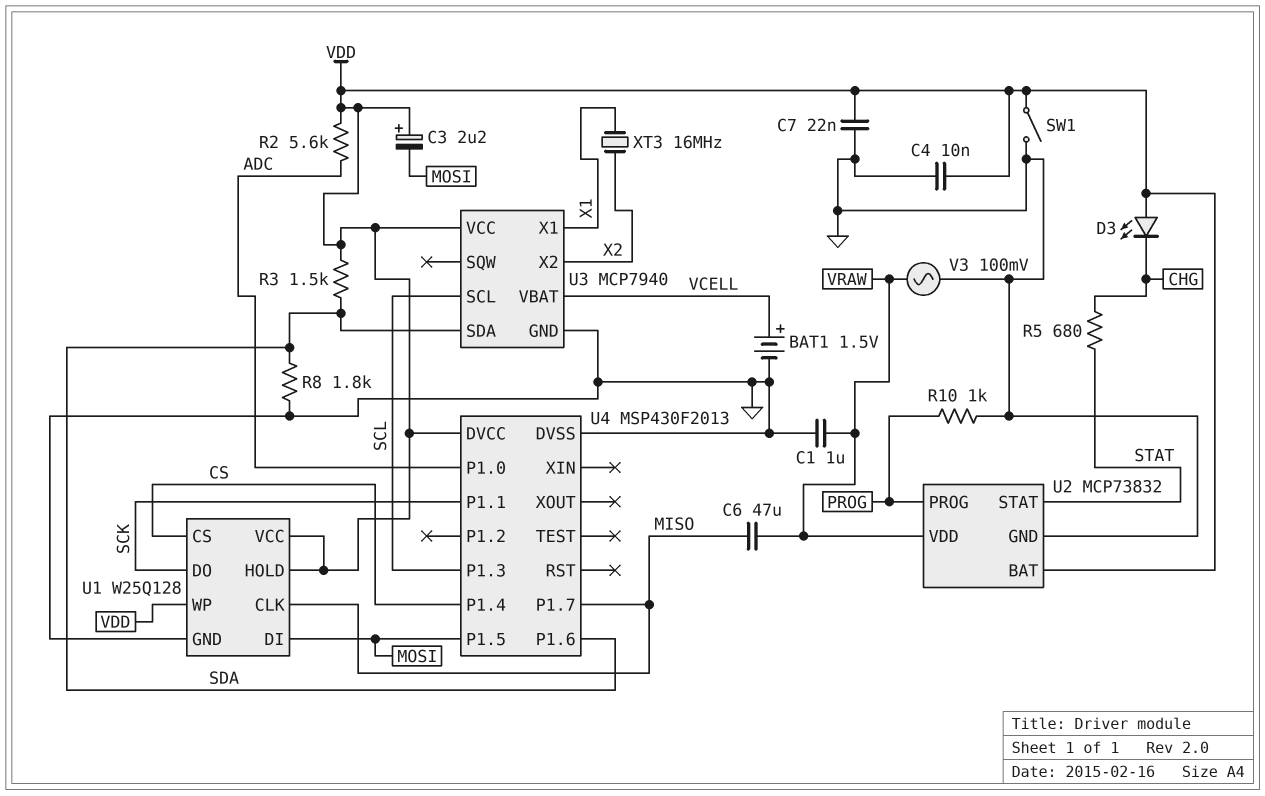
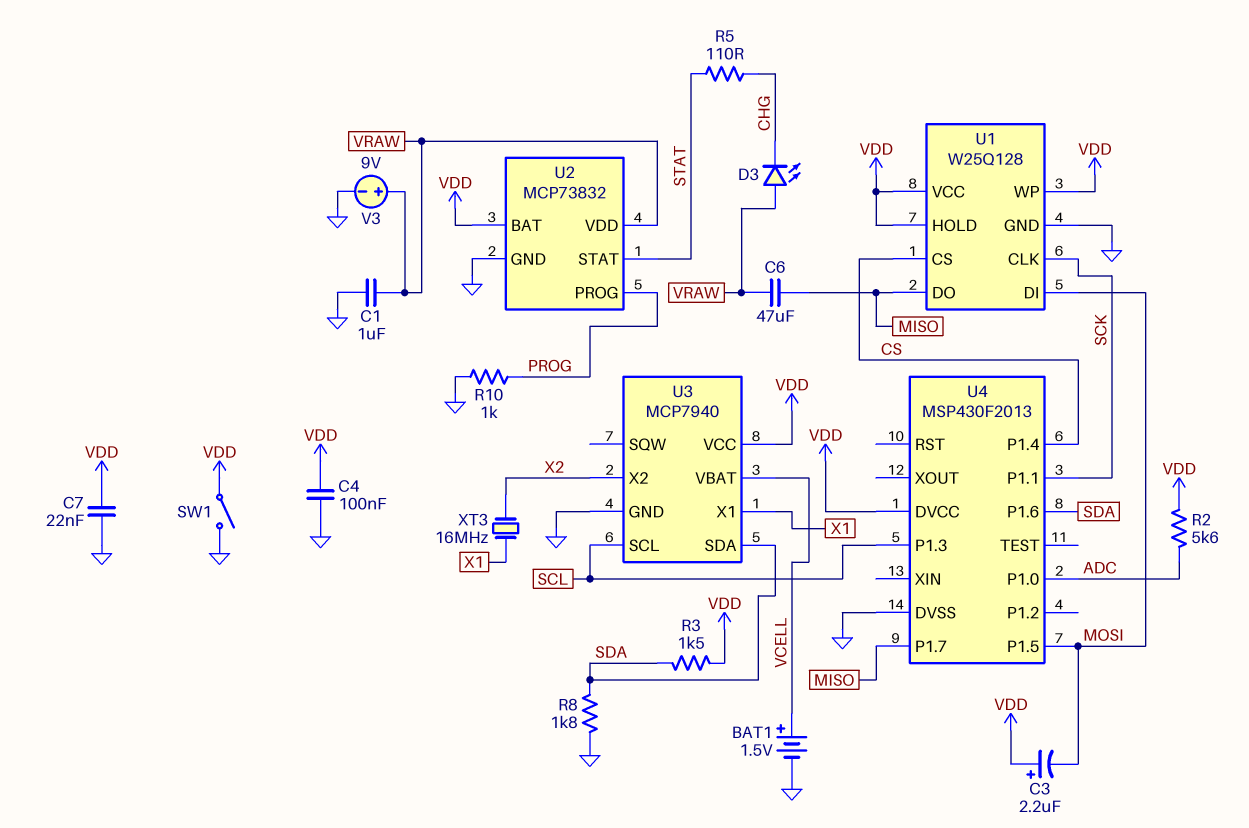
C4: 10nF (GND, VDD) -> 100nF (GND, VDD)
D3: LED (A VDD, K CHG) -> LED (A VRAW, K CHG)
R5: 680 (CHG, STAT) -> 110 (CHG, STAT)
U1 pin CLK: MISO -> SCK
U1 pin DO: SCK -> MISO
V3: AC 100mV (GND, VRAW) -> 9V (plus VRAW, minus GND)

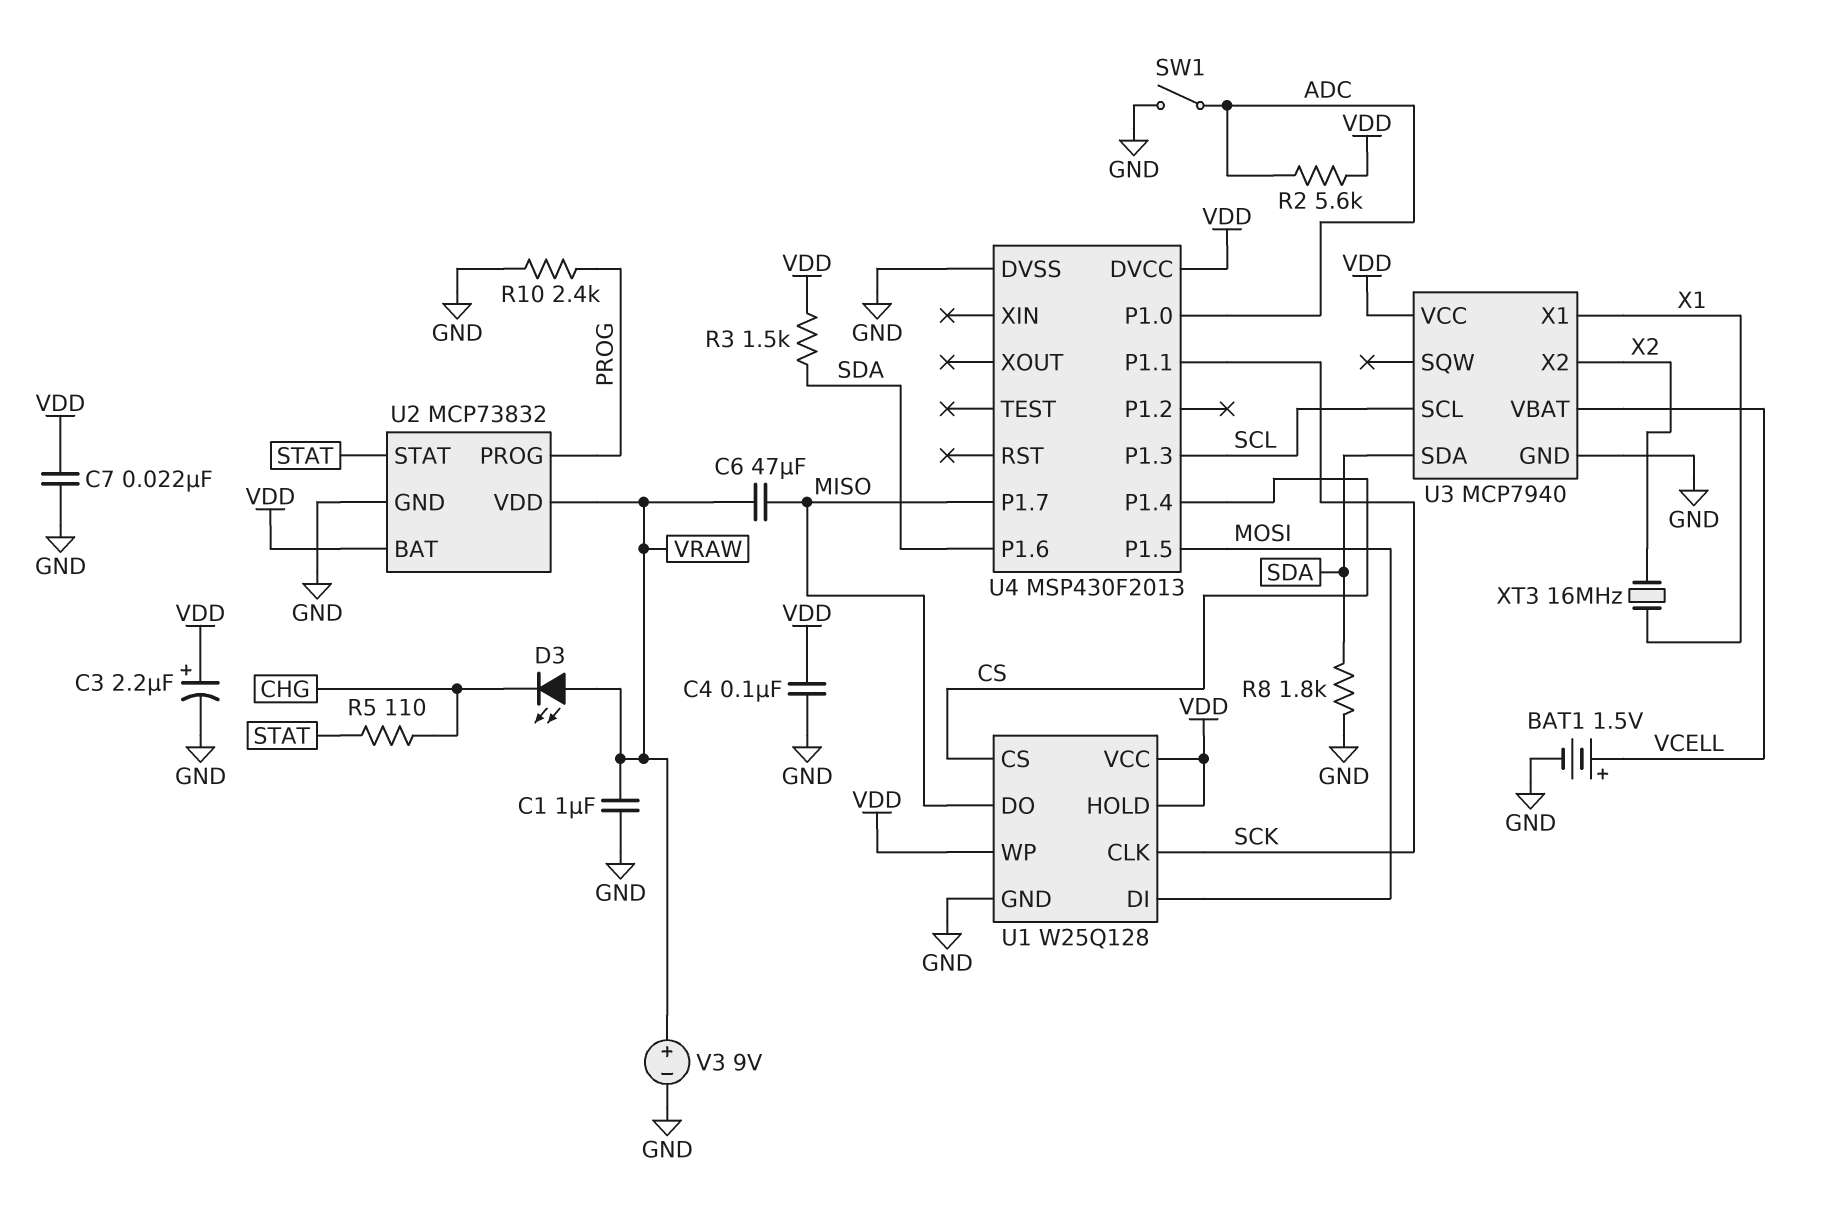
C3: 2.2uF (plus VDD, minus MOSI) -> 2.2uF (plus VDD, minus GND)
R10: 1k (GND, PROG) -> 2.4k (GND, PROG)
SW1: switch (GND, VDD) -> switch (ADC, GND)

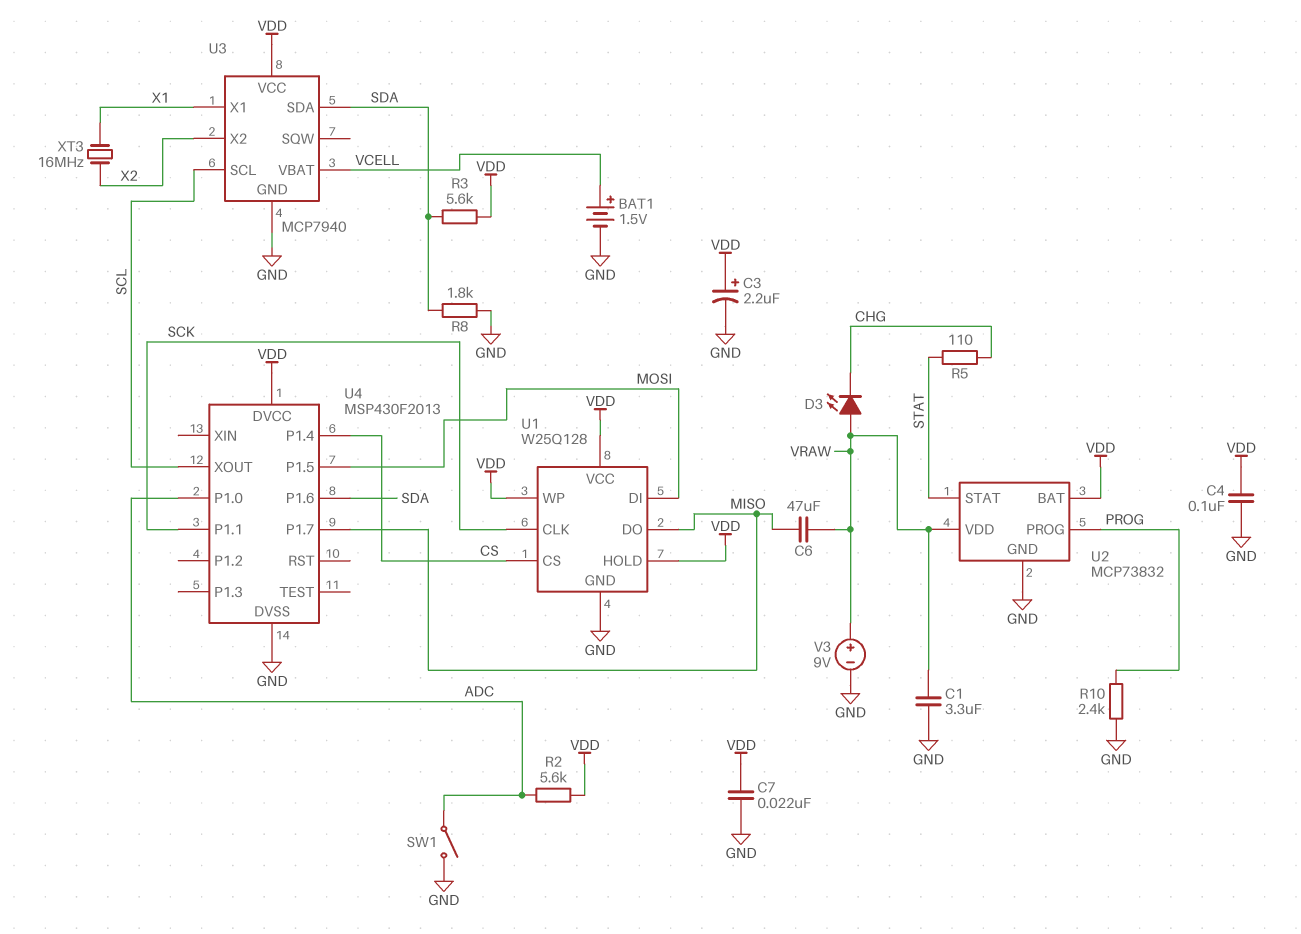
C1: 1uF (GND, VRAW) -> 3.3uF (GND, VRAW)
R3: 1.5k (SDA, VDD) -> 5.6k (SDA, VDD)
U4 pin P1.3: SCL -> none
U4 pin XOUT: none -> SCL

